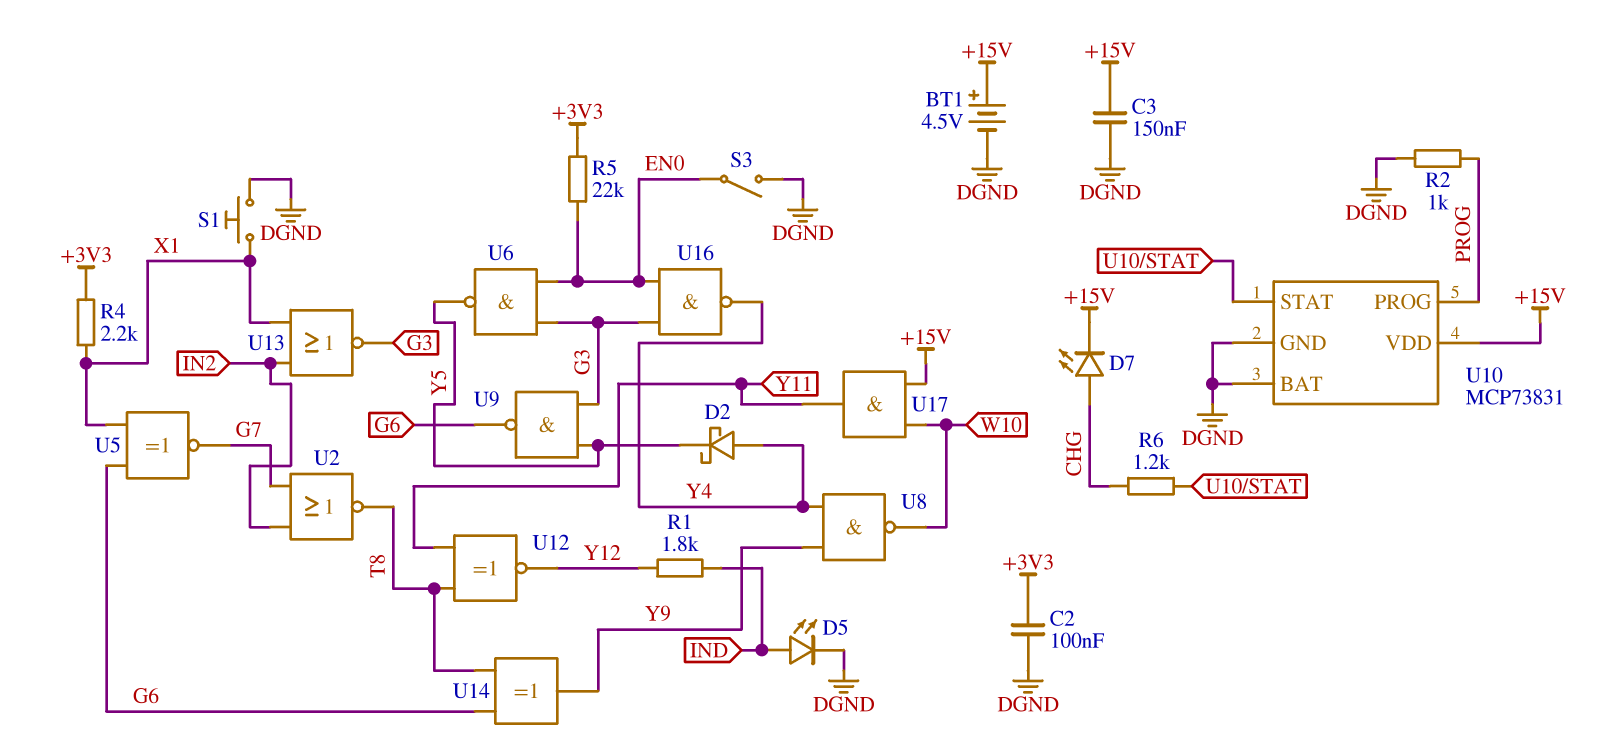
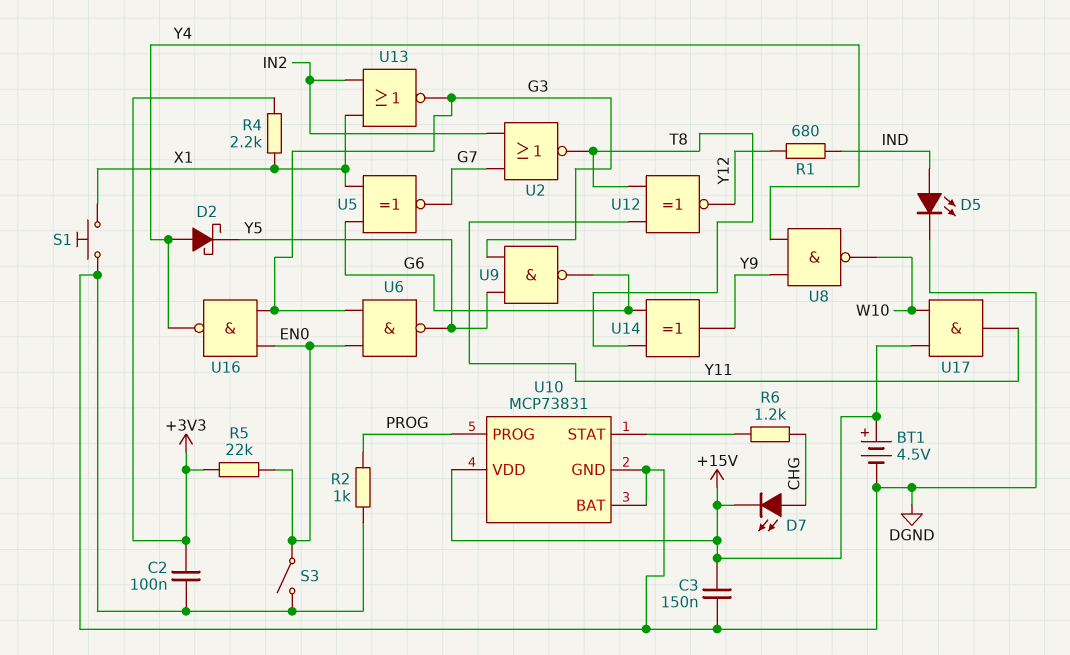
R1: 1.8k (IND, Y12) -> 680 (IND, Y12)

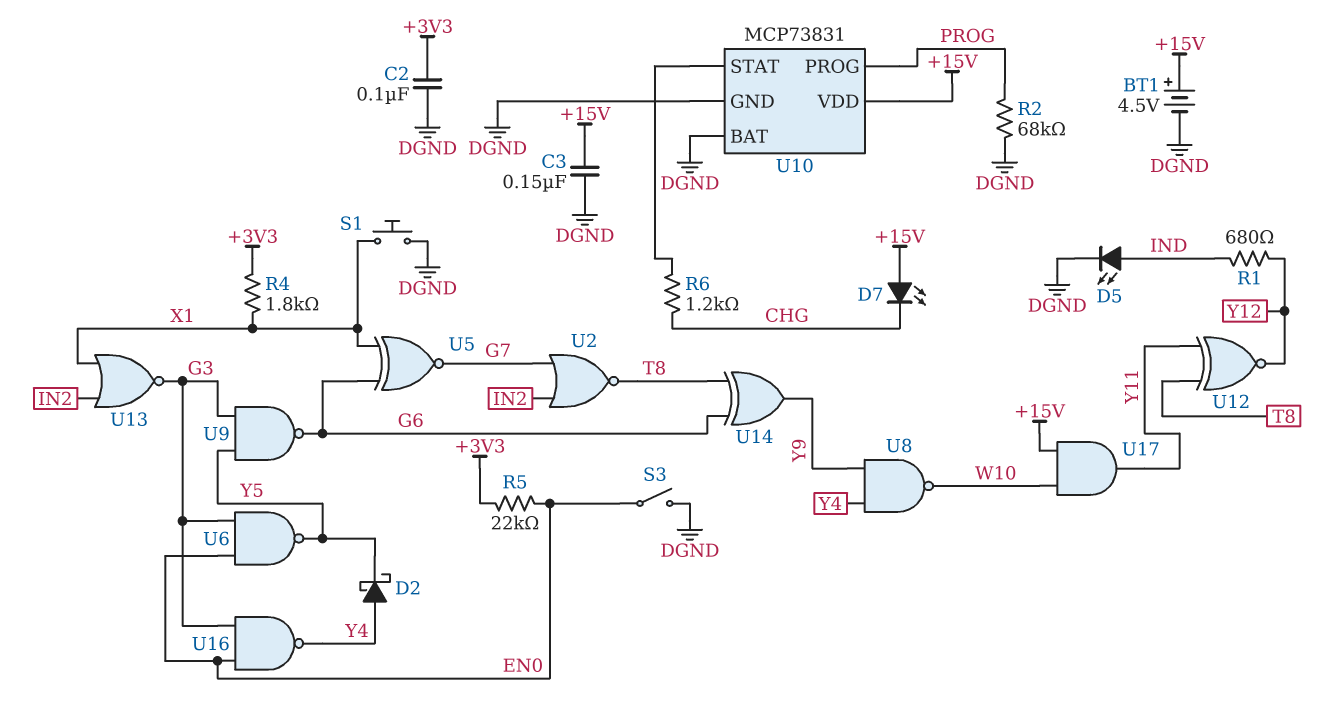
D7: LED (A CHG, K +15V) -> LED (A +15V, K CHG)
R2: 1k (DGND, PROG) -> 68k (DGND, PROG)
R4: 2.2k (+3V3, X1) -> 1.8k (+3V3, X1)

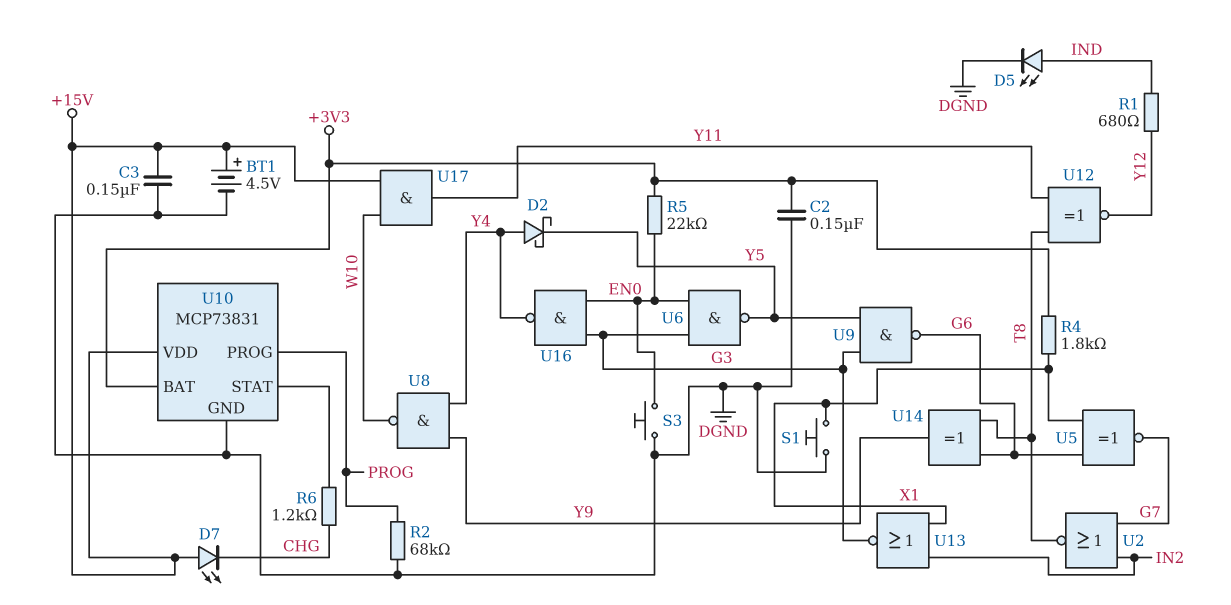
C2: 100nF (+3V3, DGND) -> 150nF (+3V3, DGND)
S3: switch (DGND, EN0) -> button (DGND, EN0)
U10 pin BAT: DGND -> +3V3

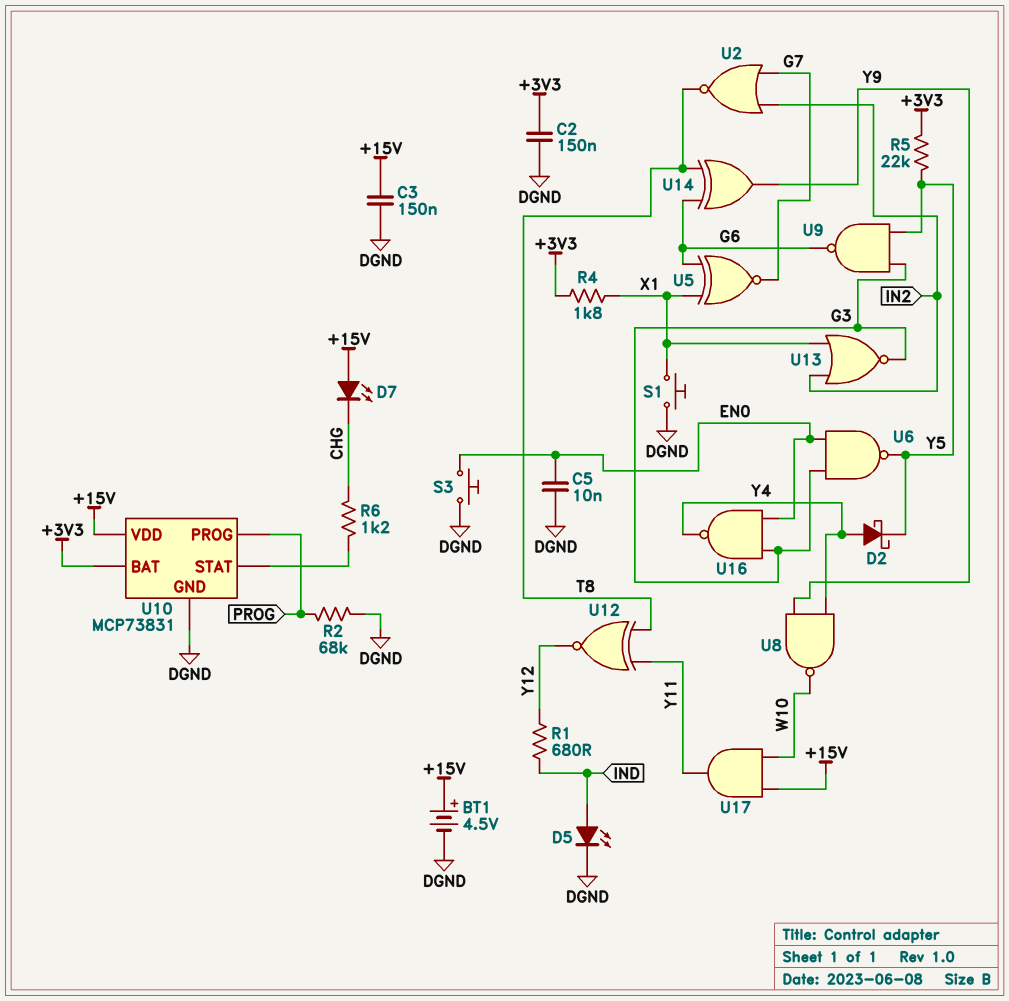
C5: none -> 10nF (DGND, EN0)
R5: 22k (+3V3, EN0) -> 22k (+3V3, Y5)

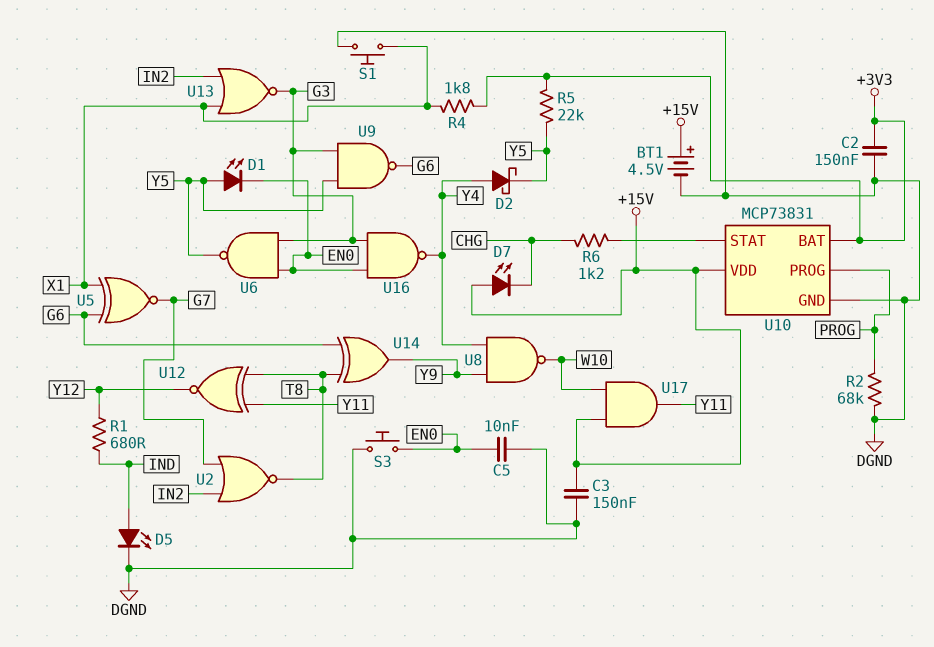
D1: none -> LED (A Y5, K EN0)

